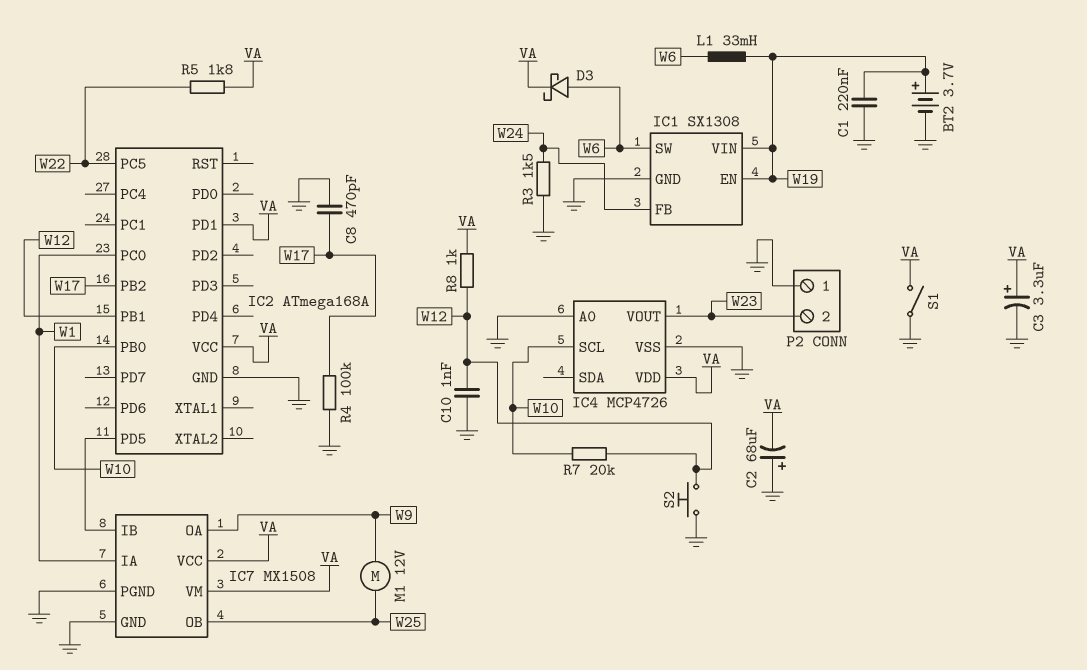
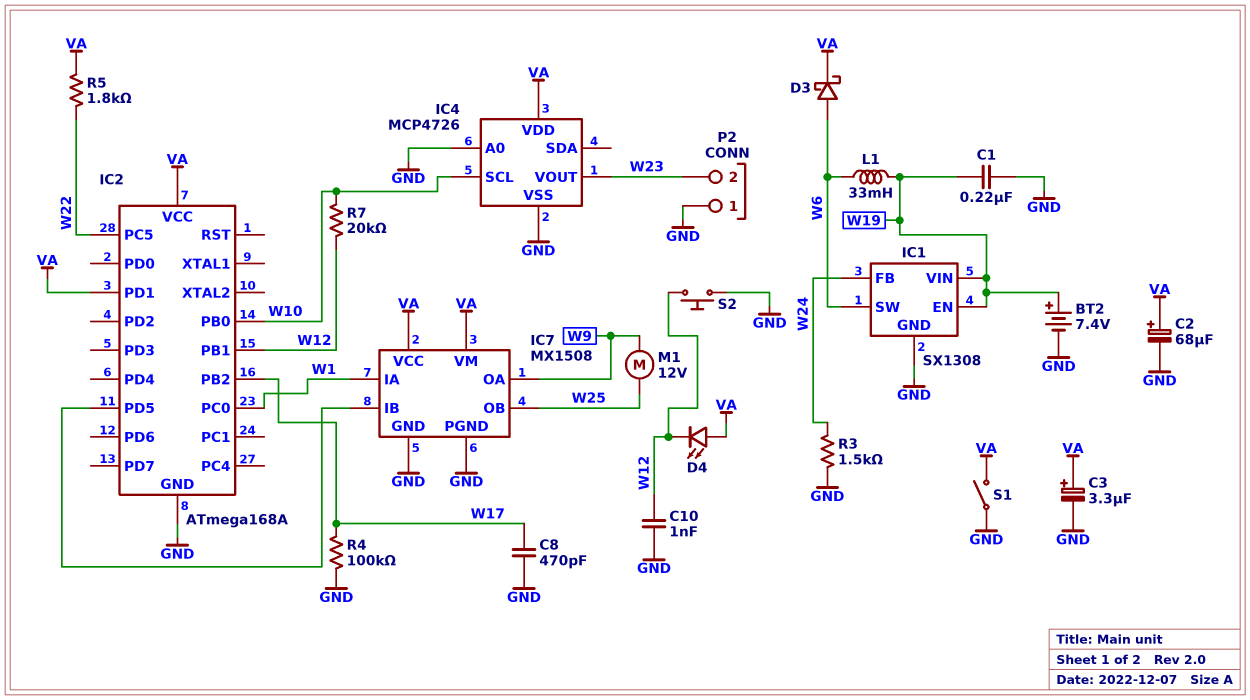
BT2: 3.7V (plus W19, minus GND) -> 7.4V (plus W19, minus GND)
C2: 68uF (plus GND, minus VA) -> 68uF (plus VA, minus GND)
D4: none -> LED (A VA, K W12)
R8: 1k (VA, W12) -> none

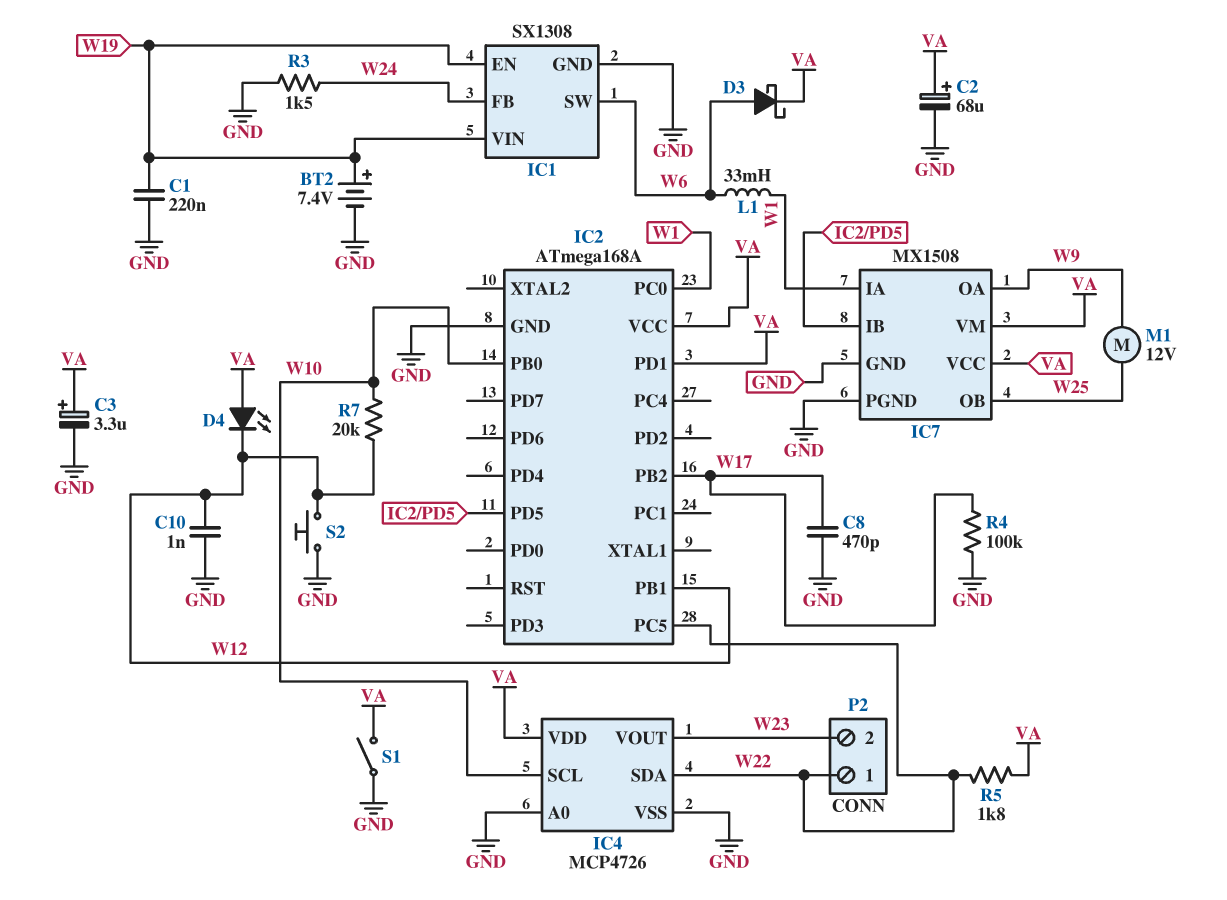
IC4 pin SDA: none -> W22
L1: 33mH (W6, W19) -> 33mH (W1, W6)
P2 pin 1: GND -> W22

